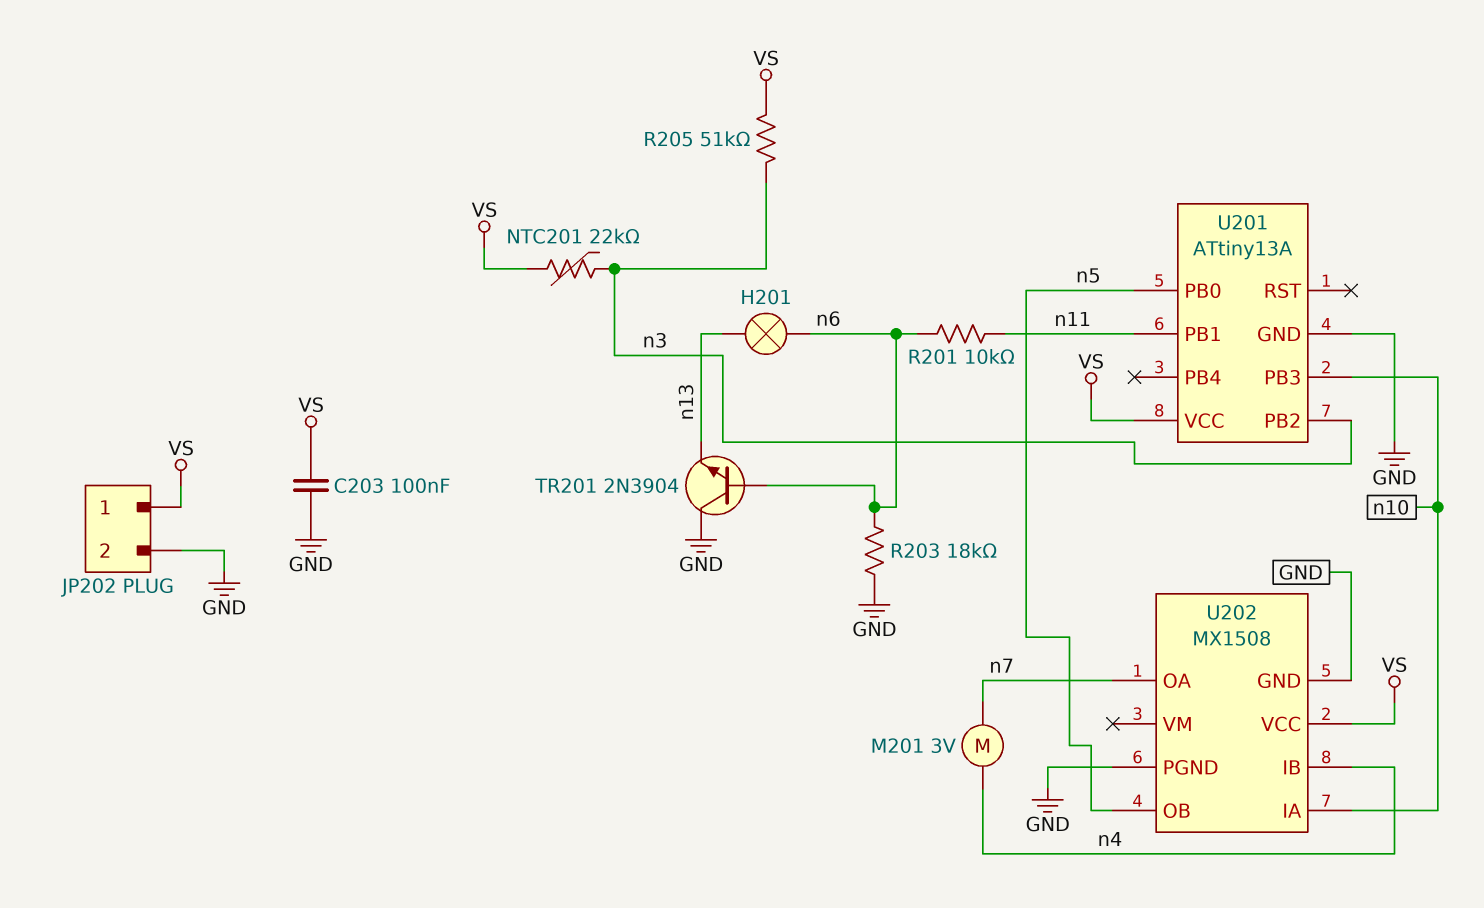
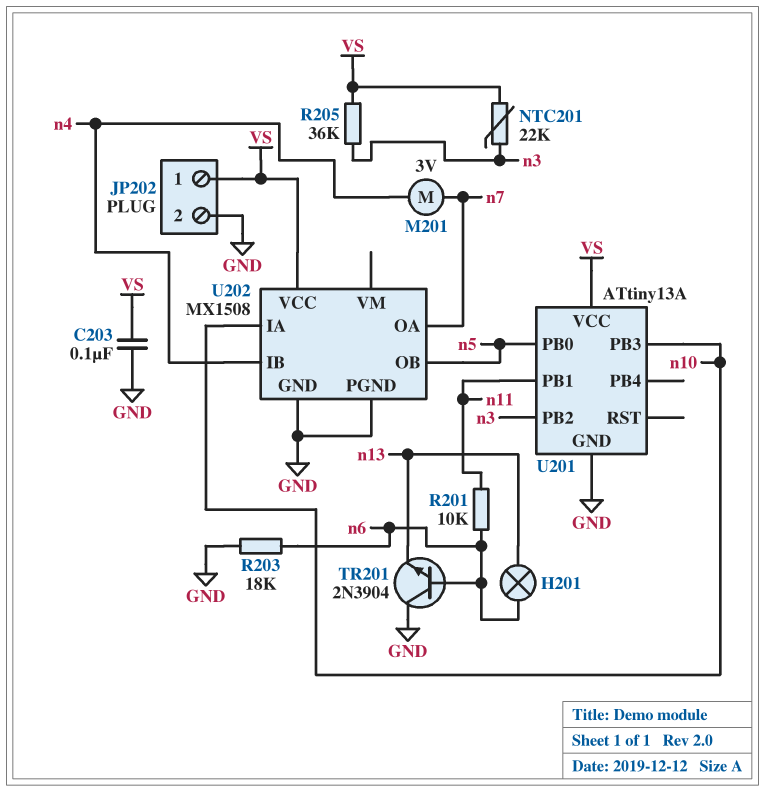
R205: 51k (VS, n3) -> 36k (VS, n3)

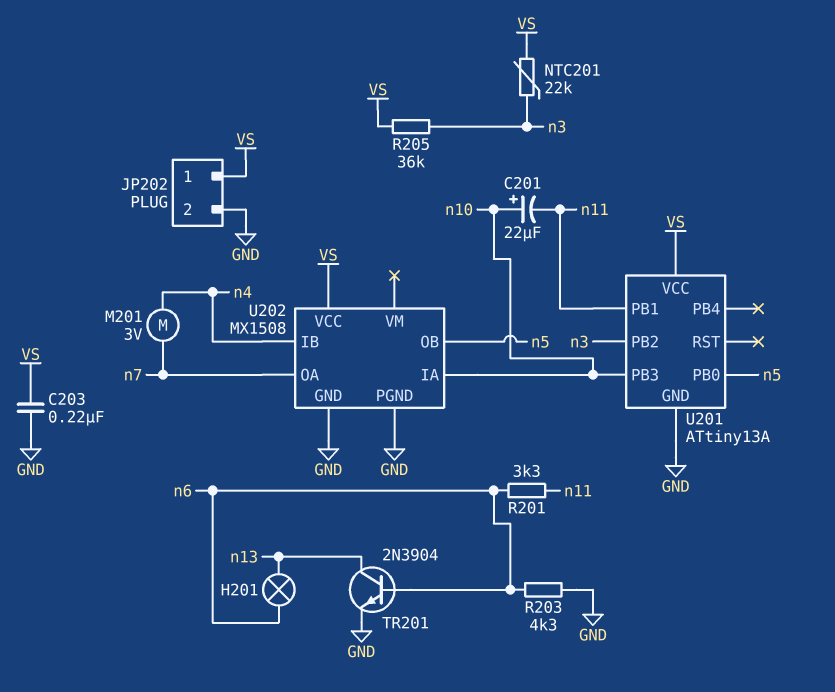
C201: none -> 22uF (plus n10, minus n11)
C203: 100nF (GND, VS) -> 220nF (GND, VS)
R201: 10k (n6, n11) -> 3.3k (n6, n11)
R203: 18k (GND, n6) -> 4.3k (GND, n6)
TR201: NPN 2N3904 (B n6, C GND, E n13) -> NPN 2N3904 (B n6, C n13, E GND)

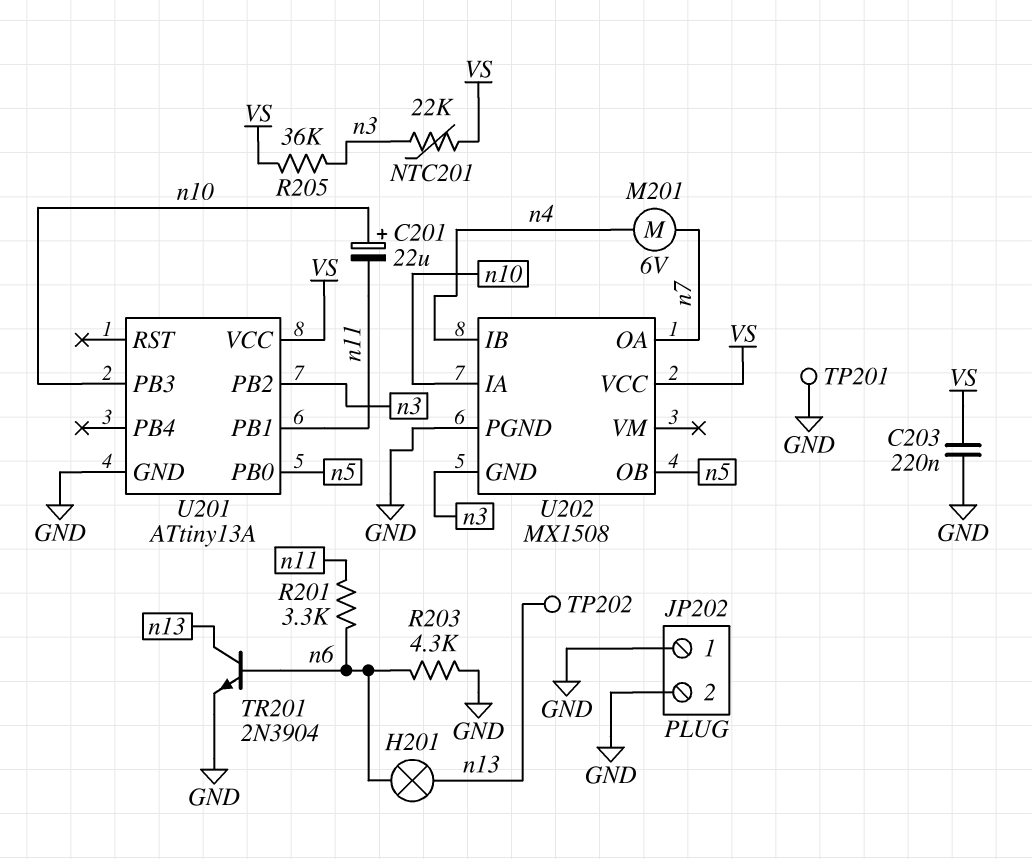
JP202 pin 1: VS -> GND
M201: motor 3V (n4, n7) -> motor 6V (n4, n7)
TP201: none -> test point (GND)
TP202: none -> test point (n13)
U202 pin GND: GND -> n3

